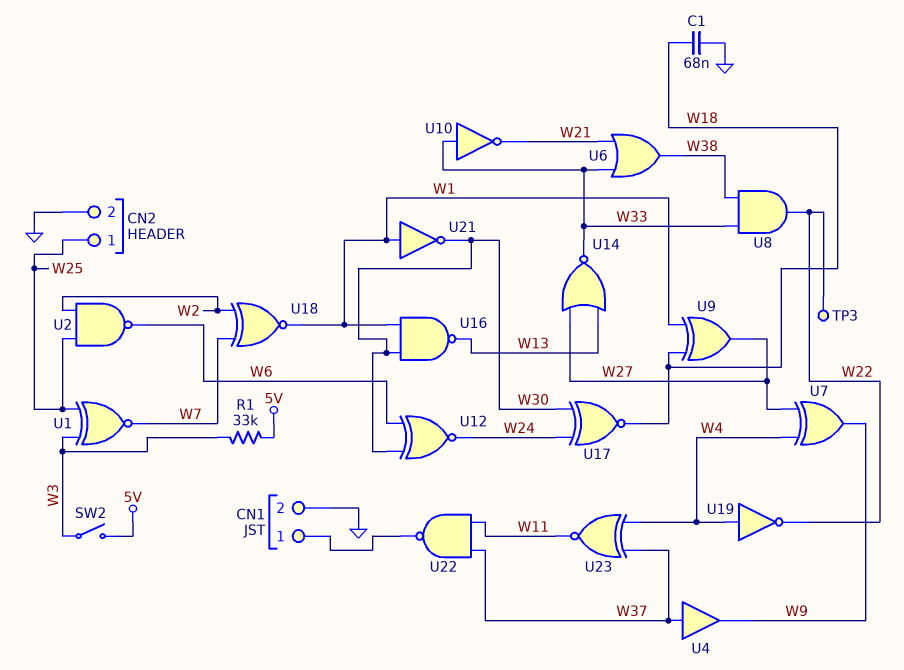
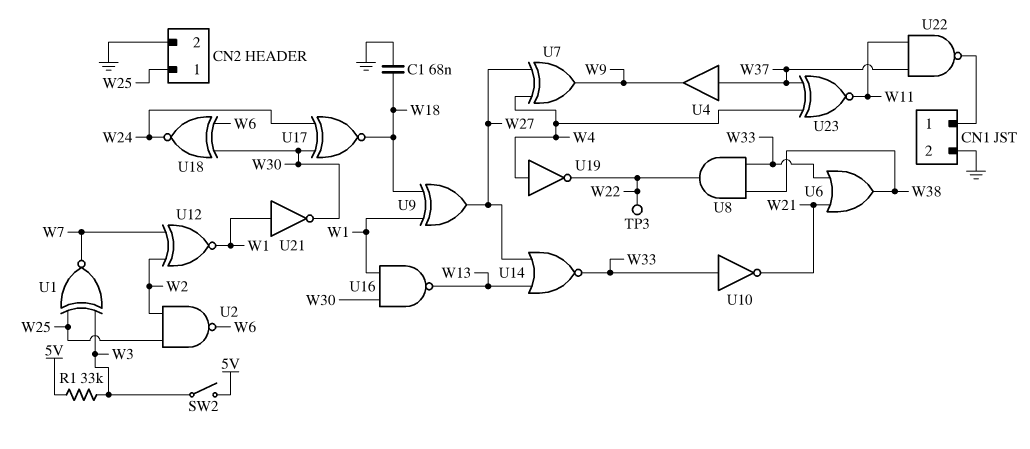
U12: XNOR (in W6, in W30, out W24) -> XNOR (in W2, in W7, out W1)
U18: XNOR (in W2, in W7, out W1) -> XNOR (in W6, in W30, out W24)

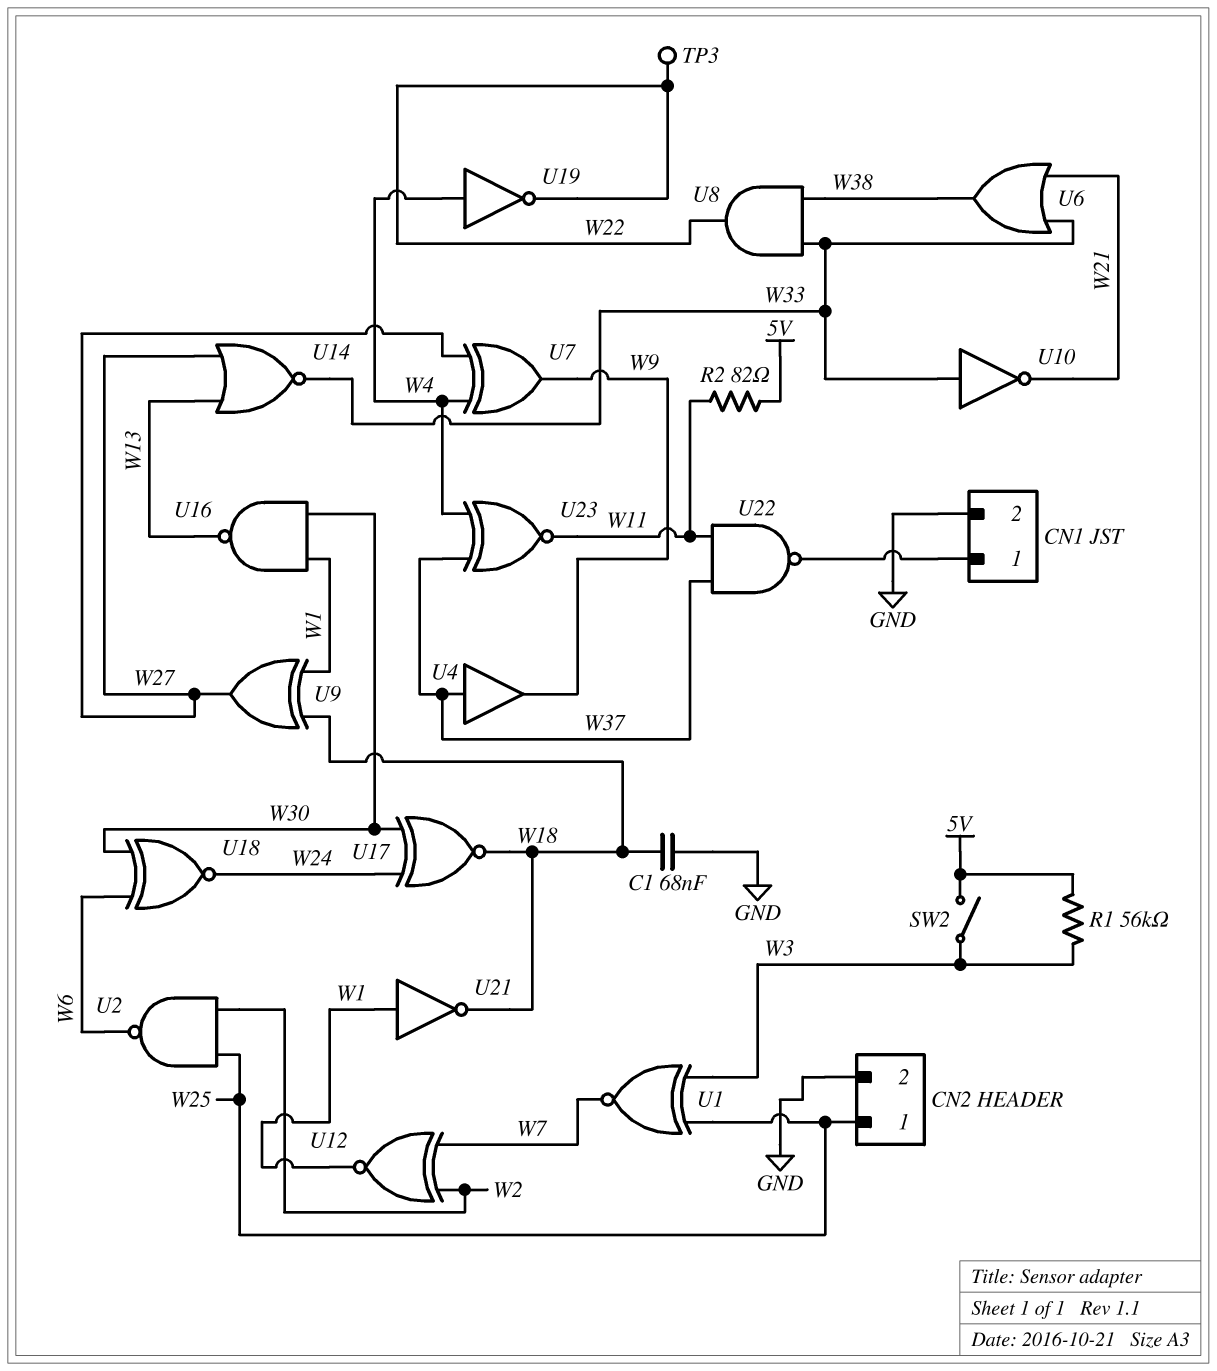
R1: 33k (5V, W3) -> 56k (5V, W3)
R2: none -> 82 (5V, W11)
U21: NOT (in W1, out W30) -> NOT (in W1, out W18)

